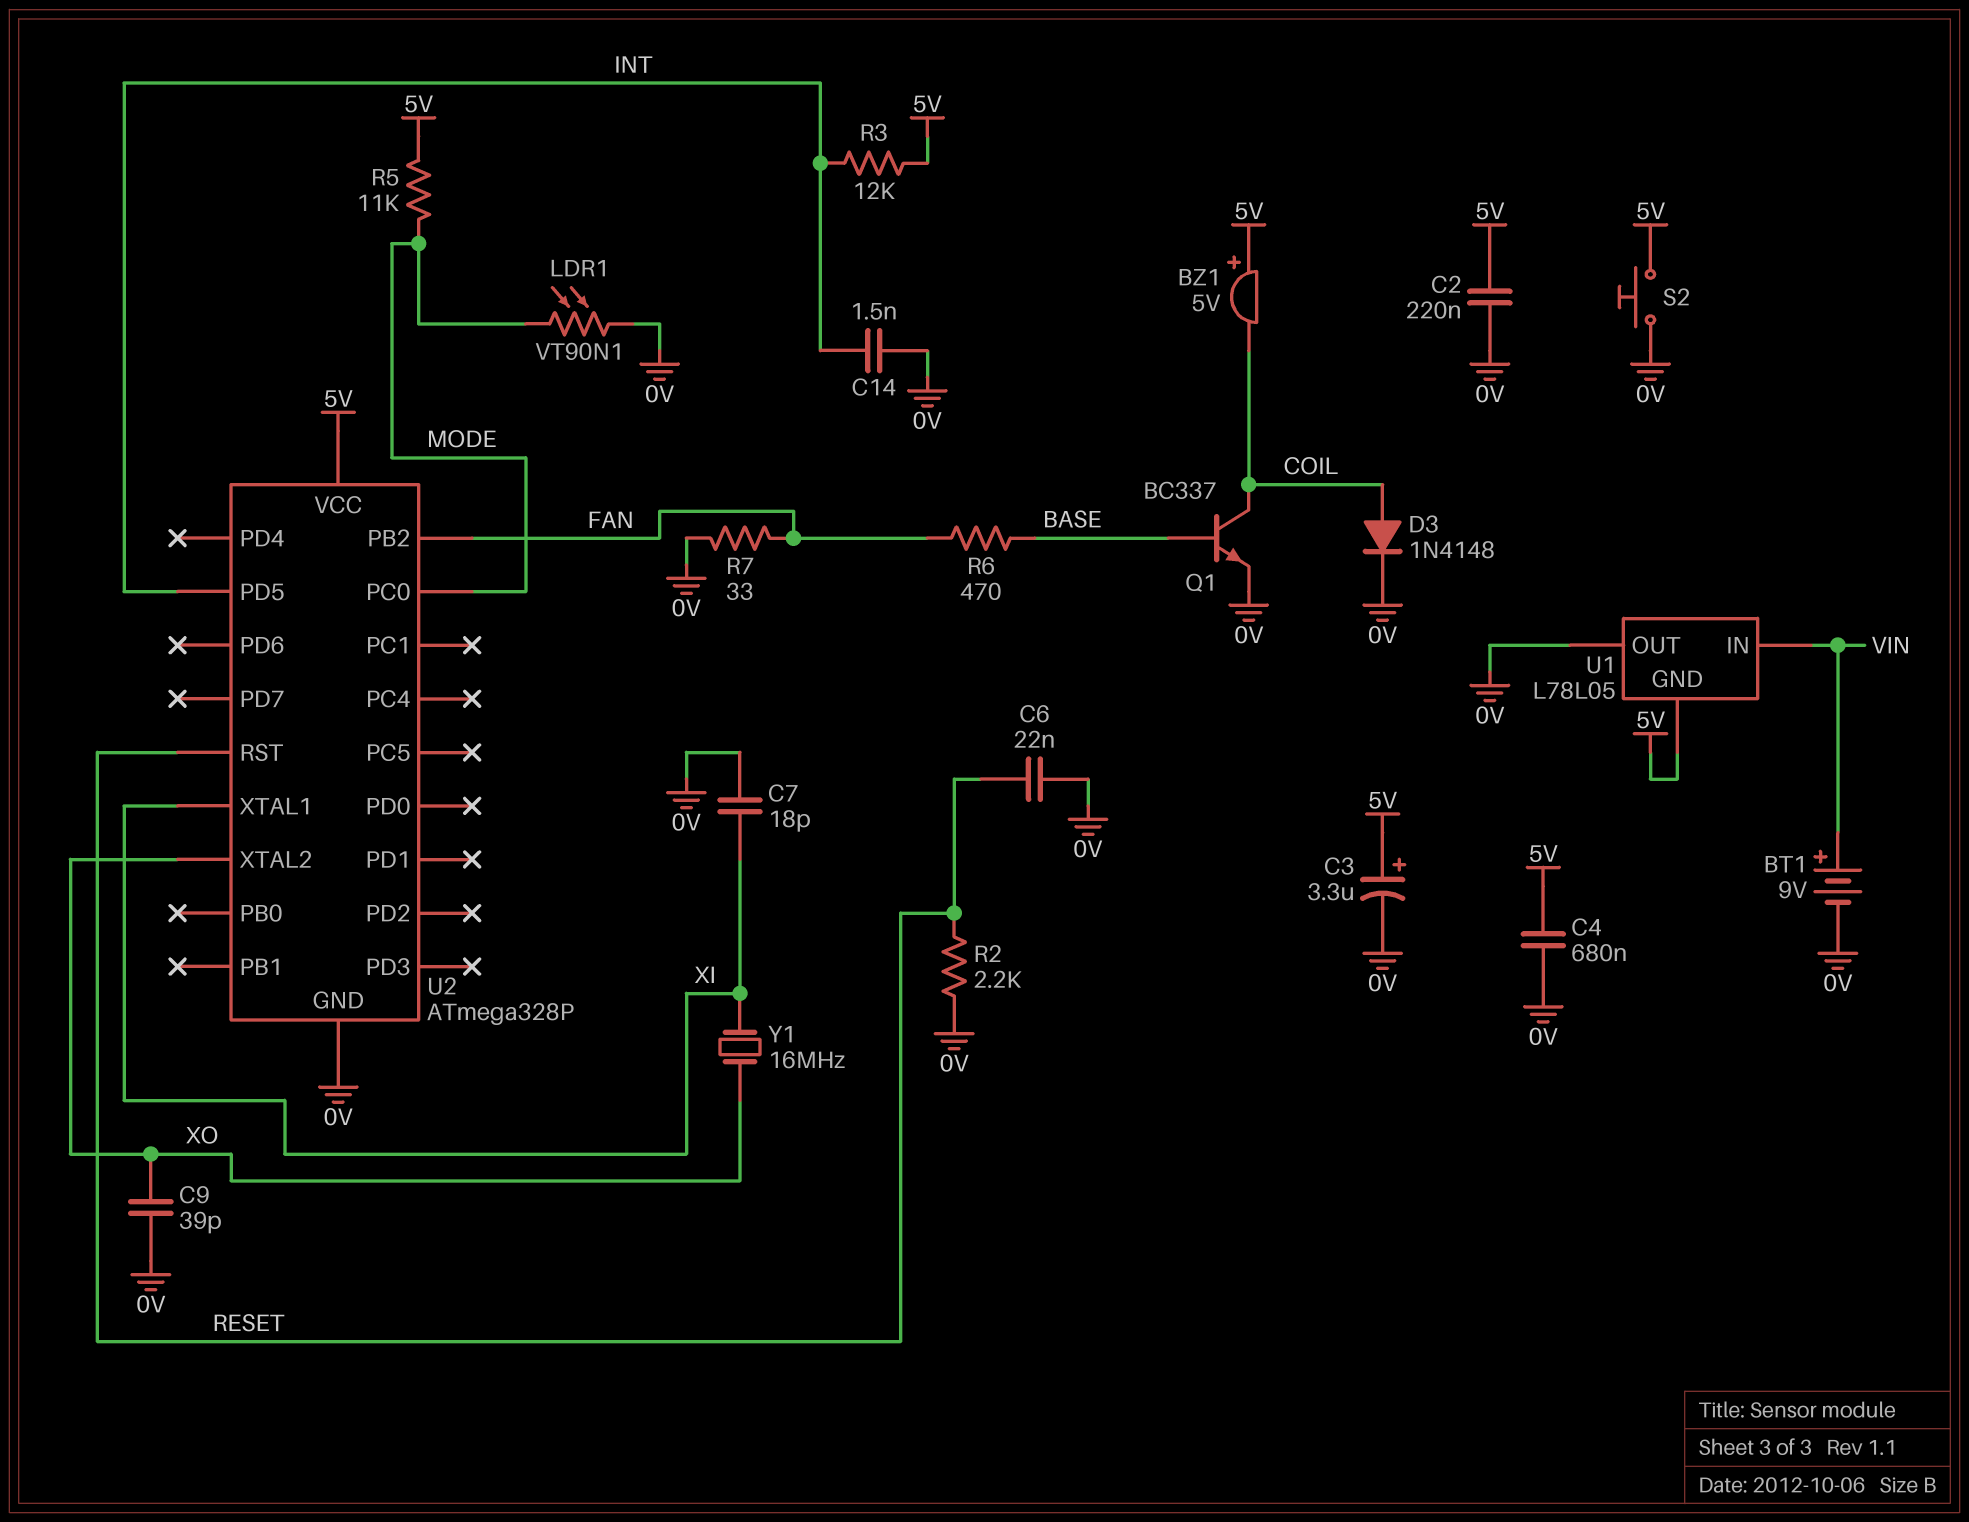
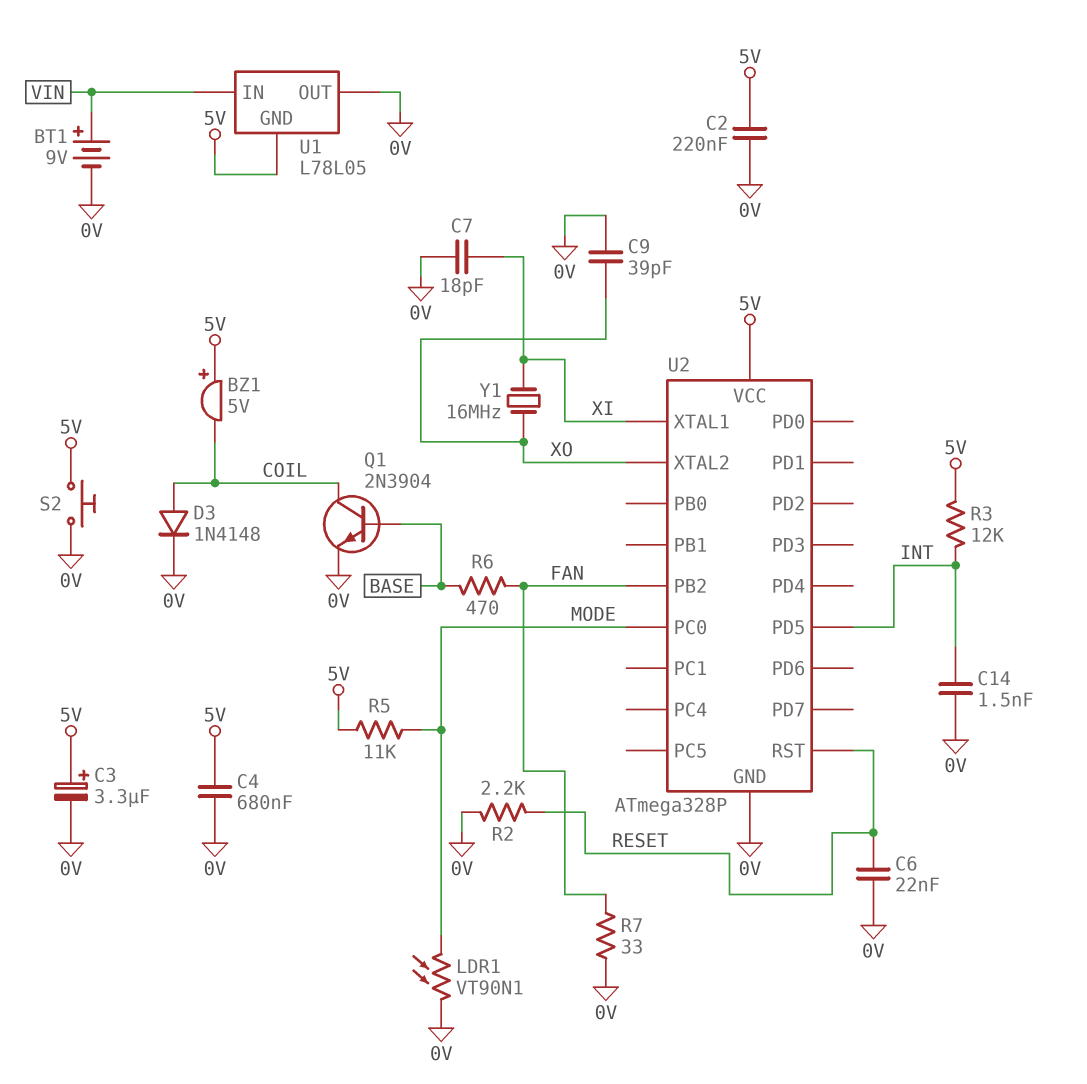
Q1: NPN BC337 (B BASE, C COIL, E 0V) -> NPN 2N3904 (B BASE, C COIL, E 0V)

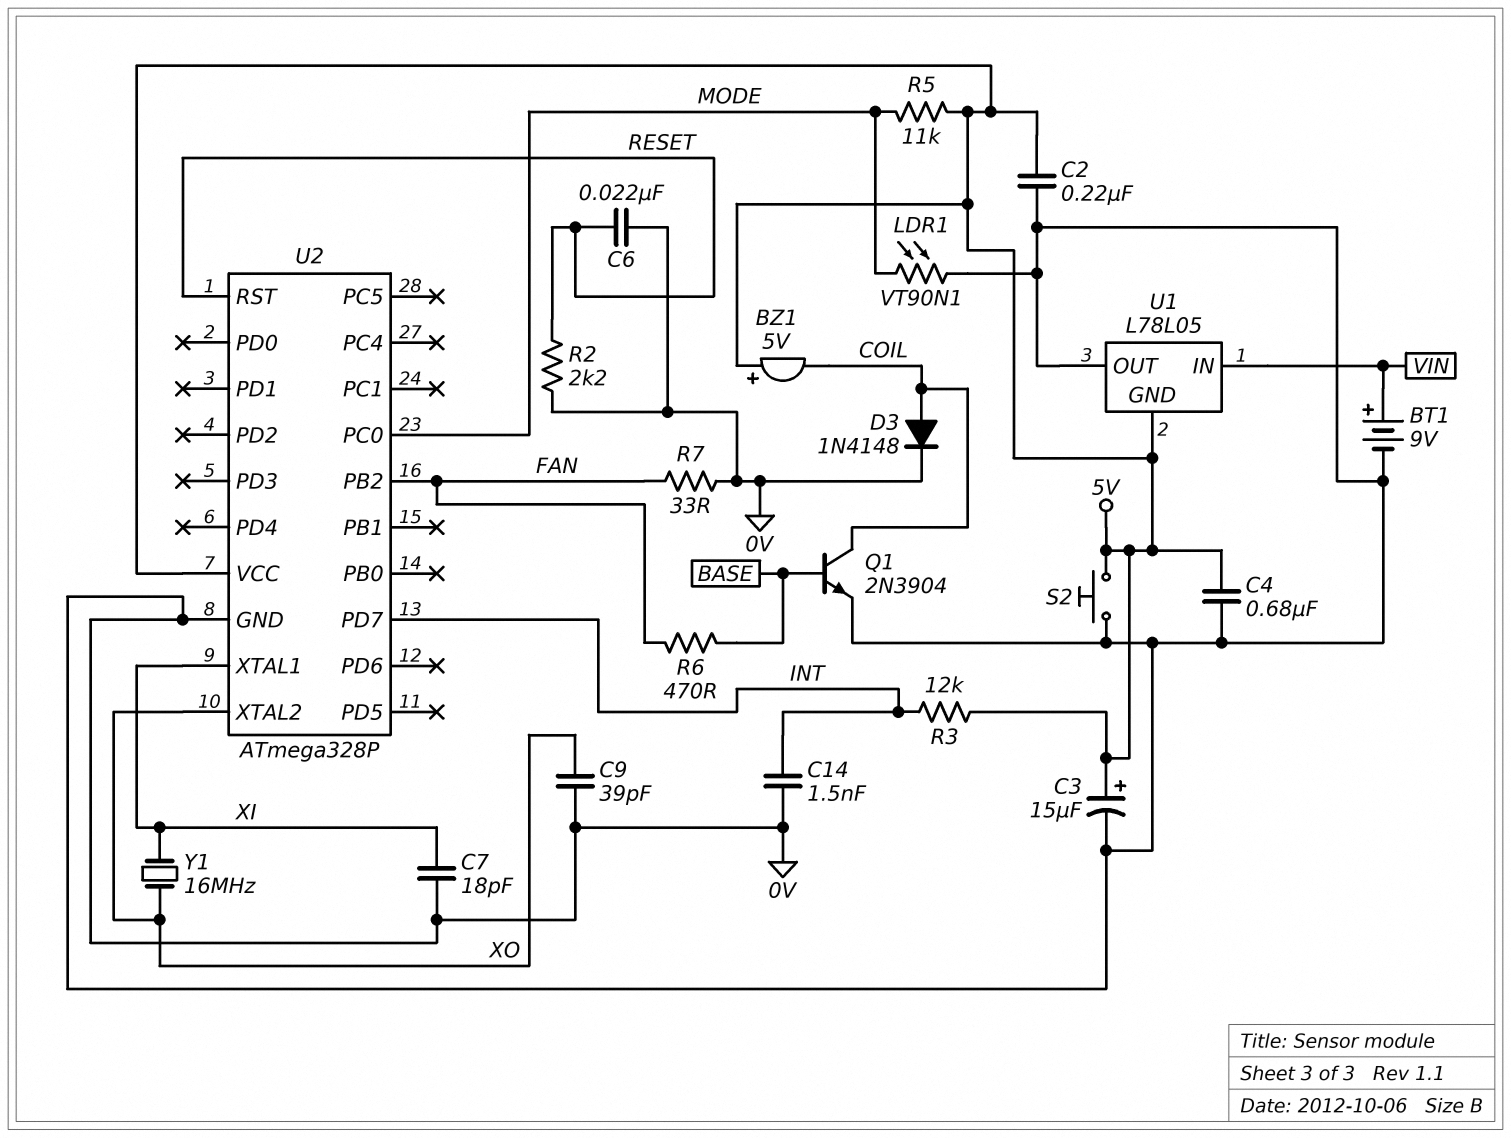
C3: 3.3uF (plus 5V, minus 0V) -> 15uF (plus 5V, minus 0V)
U2 pin PD5: INT -> none
U2 pin PD7: none -> INT

